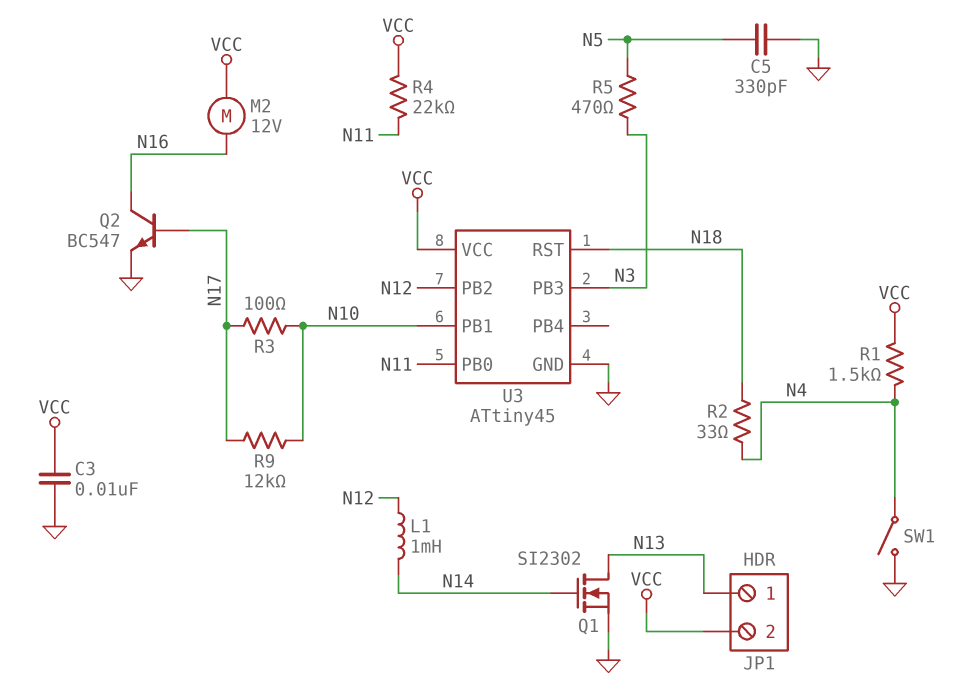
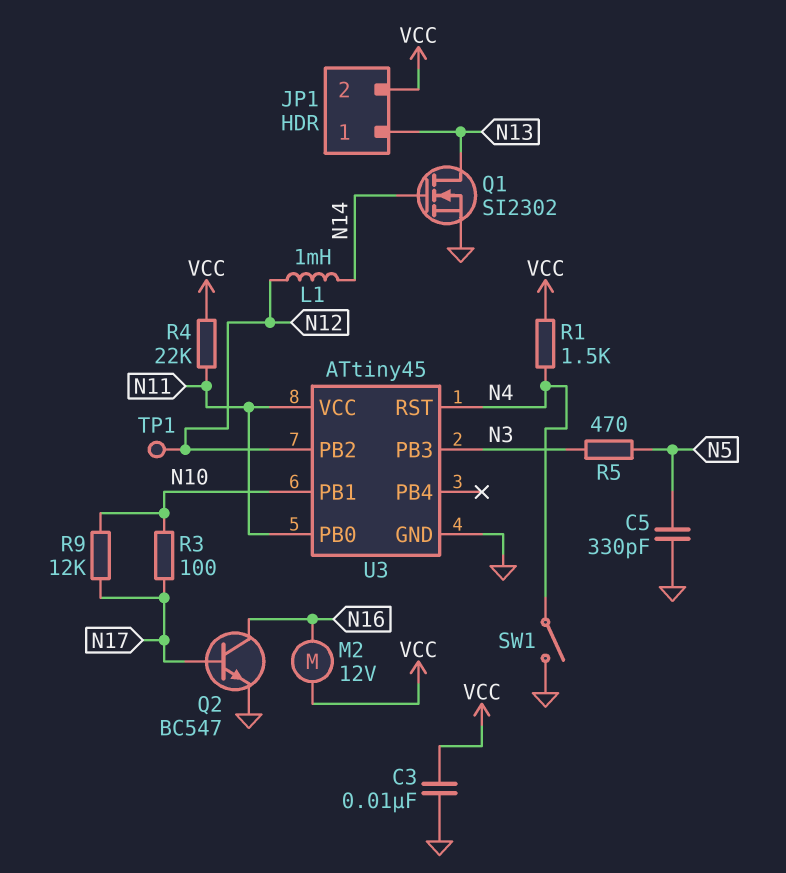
R2: 33 (N4, N18) -> none
TP1: none -> test point (N12)
U3 pin RST: N18 -> N4
U3 pin VCC: VCC -> N11

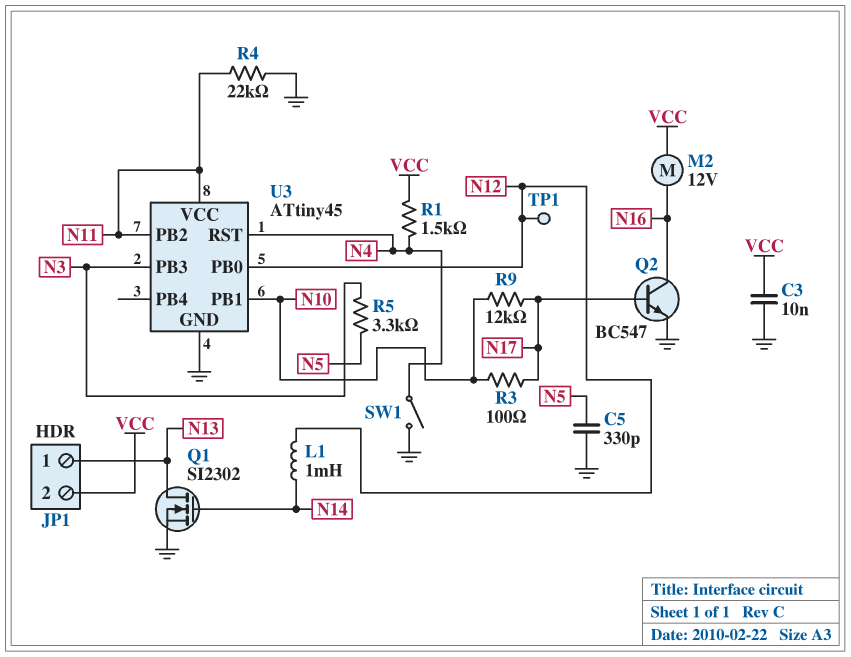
R4: 22k (N11, VCC) -> 22k (GND, N11)
R5: 470 (N3, N5) -> 3.3k (N3, N5)
U3 pin PB0: N11 -> N12
U3 pin PB2: N12 -> N11

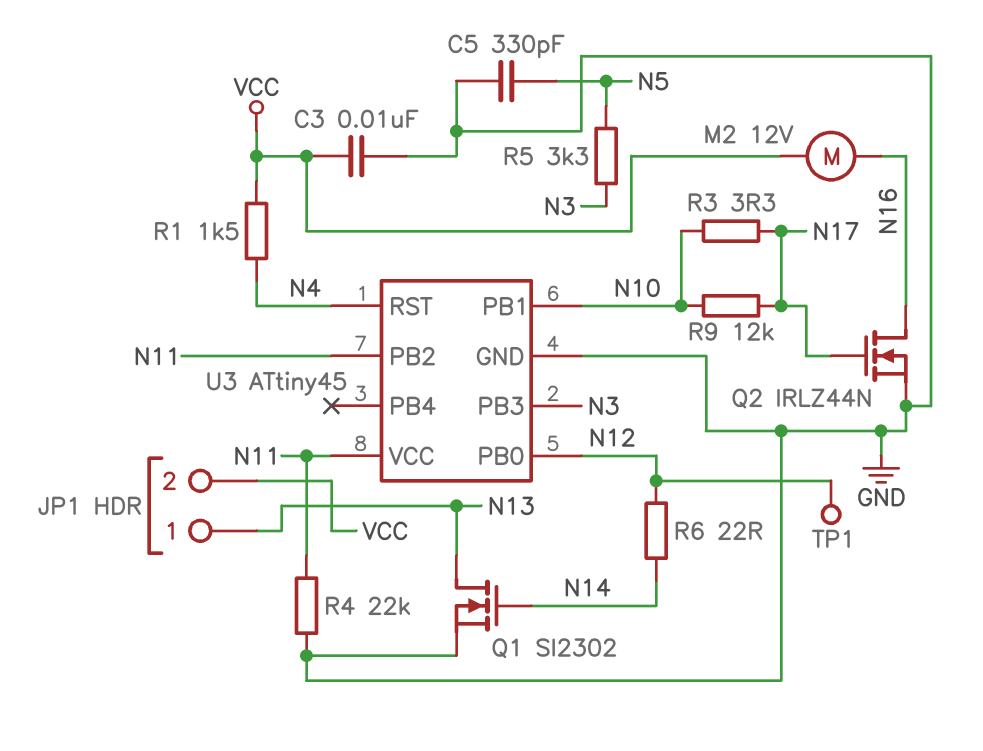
L1: 1mH (N12, N14) -> none
Q2: NPN BC547 (B N17, C N16, E GND) -> NMOS IRLZ44N (G N17, D N16, S GND)
R3: 100 (N10, N17) -> 3.3 (N10, N17)
R6: none -> 22 (N12, N14)
SW1: switch (GND, N4) -> none

